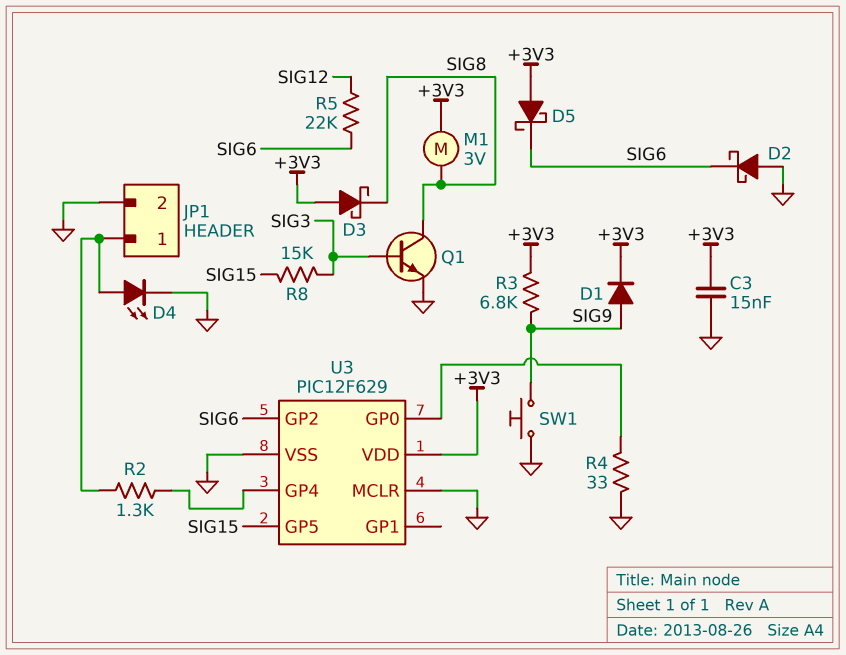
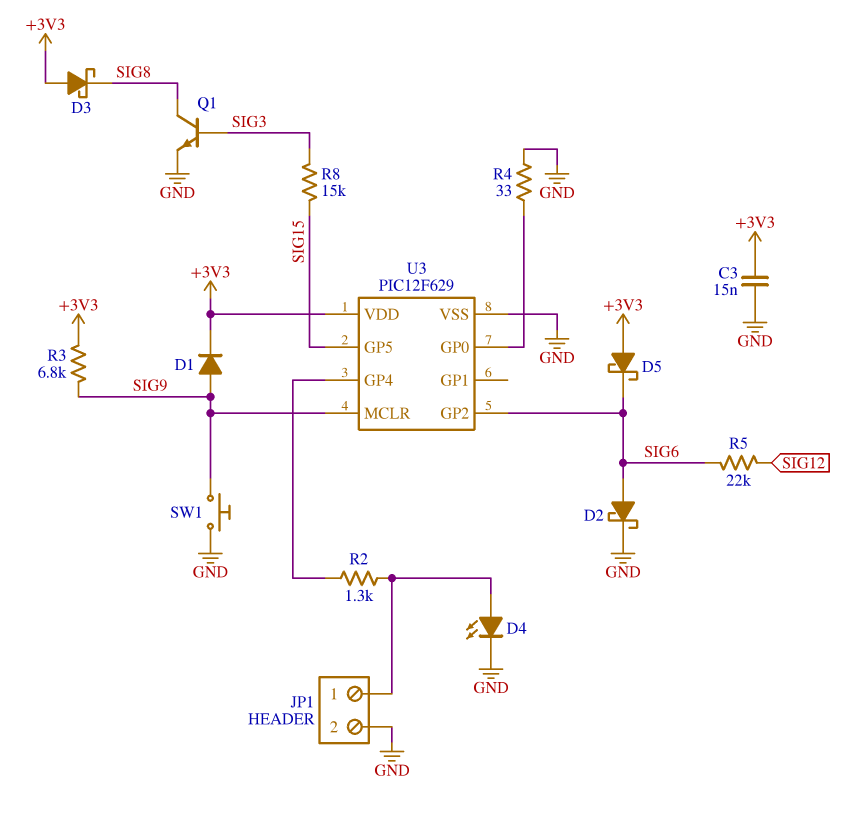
D2: schottky (A GND, K SIG6) -> schottky (A SIG6, K GND)
M1: motor 3V (+3V3, SIG8) -> none
U3 pin MCLR: GND -> SIG9

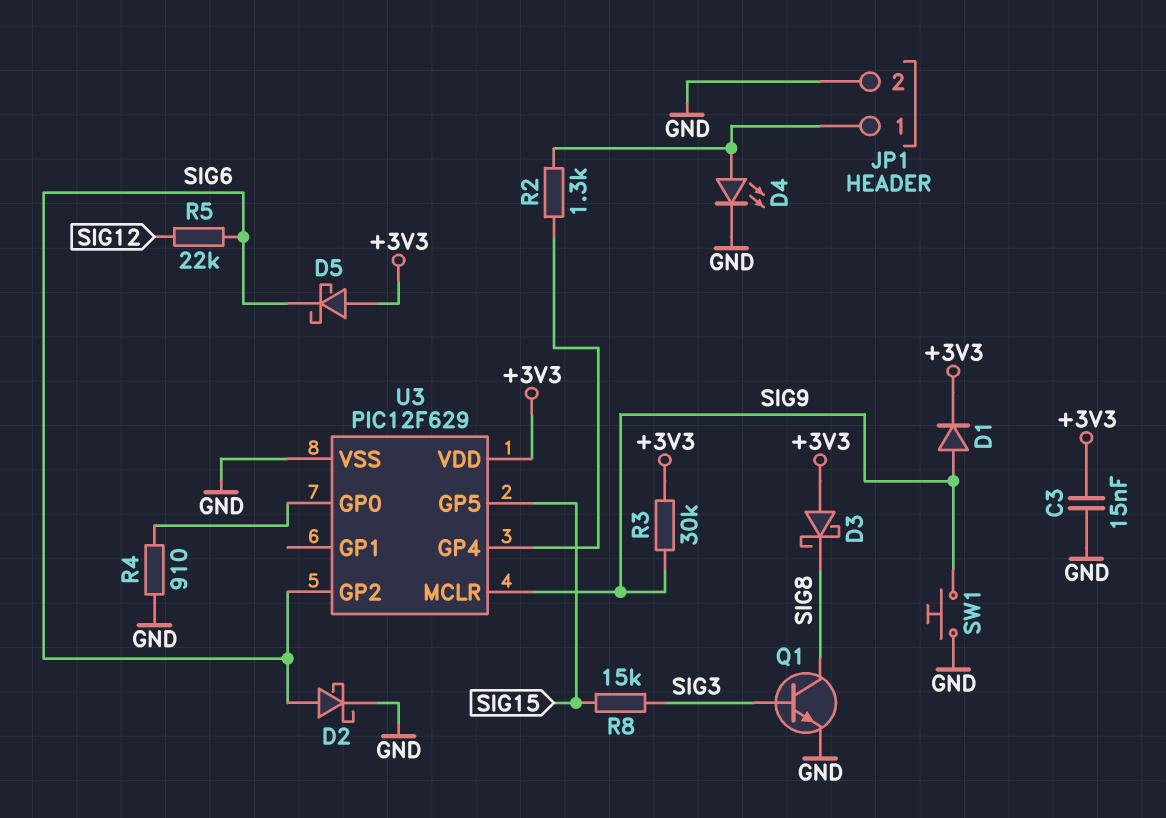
R3: 6.8k (+3V3, SIG9) -> 30k (+3V3, SIG9)
R4: 33 (GND, U3/GP0) -> 910 (GND, U3/GP0)

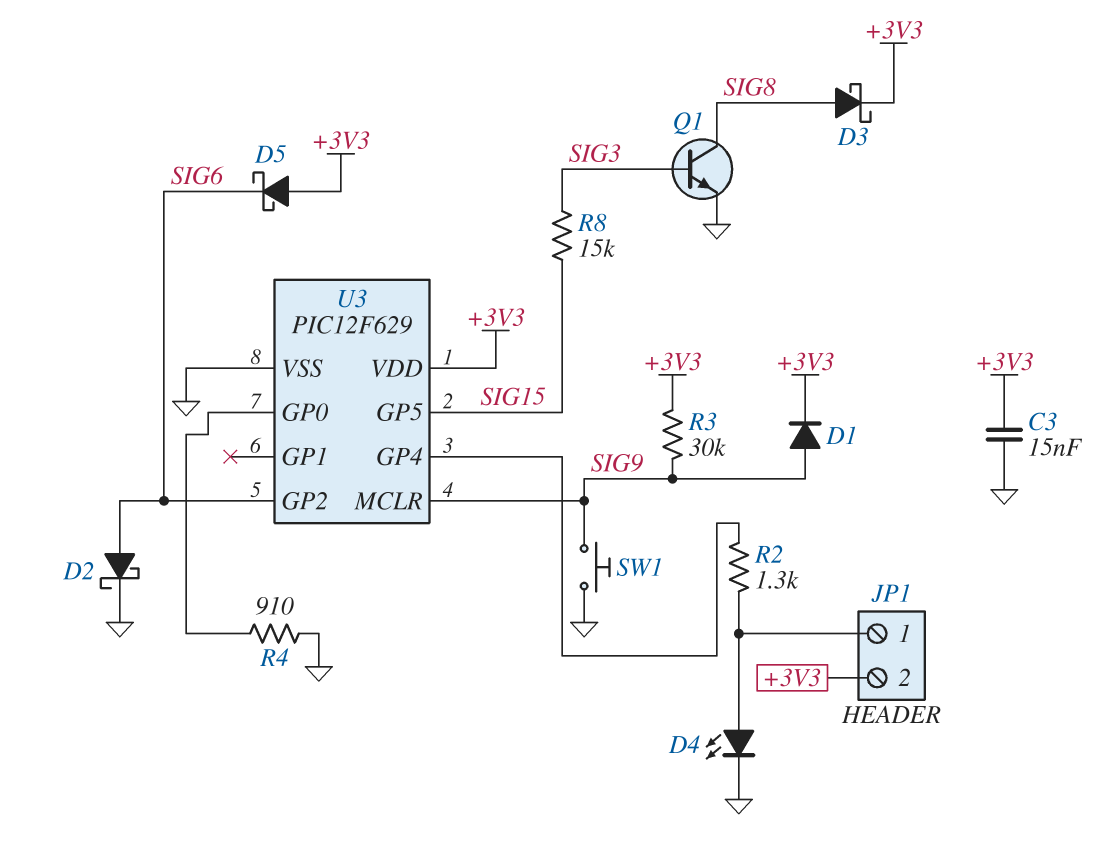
D3: schottky (A +3V3, K SIG8) -> schottky (A SIG8, K +3V3)
JP1 pin 2: GND -> +3V3
R5: 22k (SIG6, SIG12) -> none

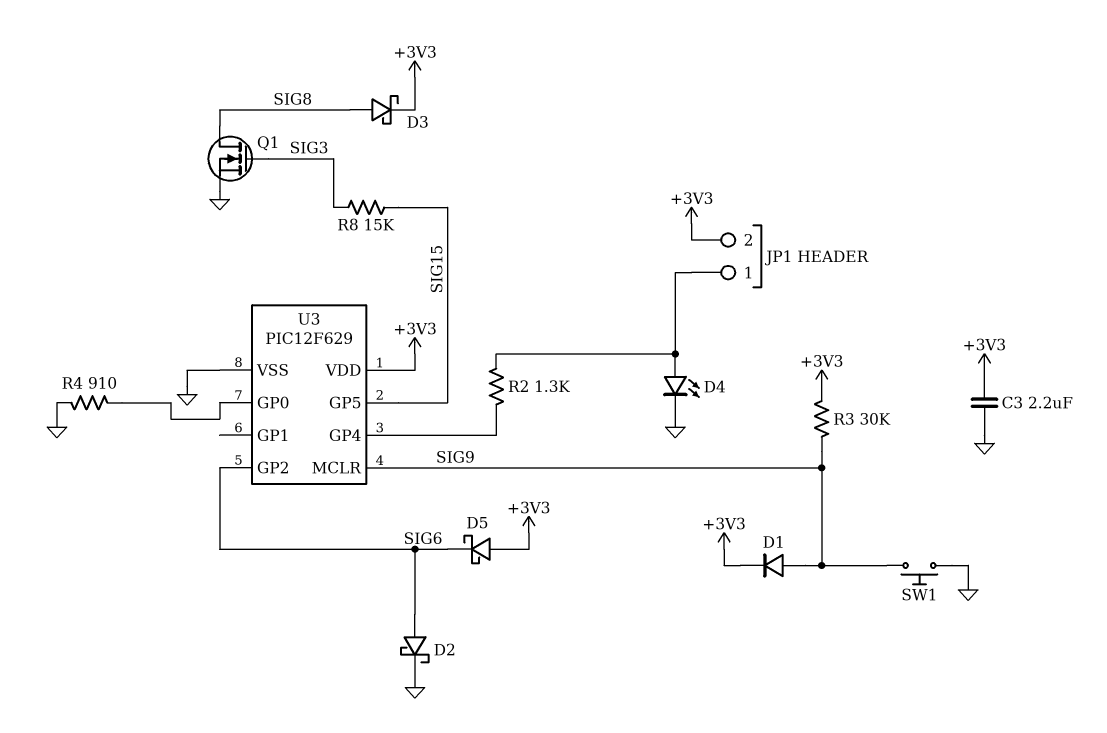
C3: 15nF (+3V3, GND) -> 2.2uF (+3V3, GND)
Q1: NPN (B SIG3, C SIG8, E GND) -> NMOS (G SIG3, D SIG8, S GND)

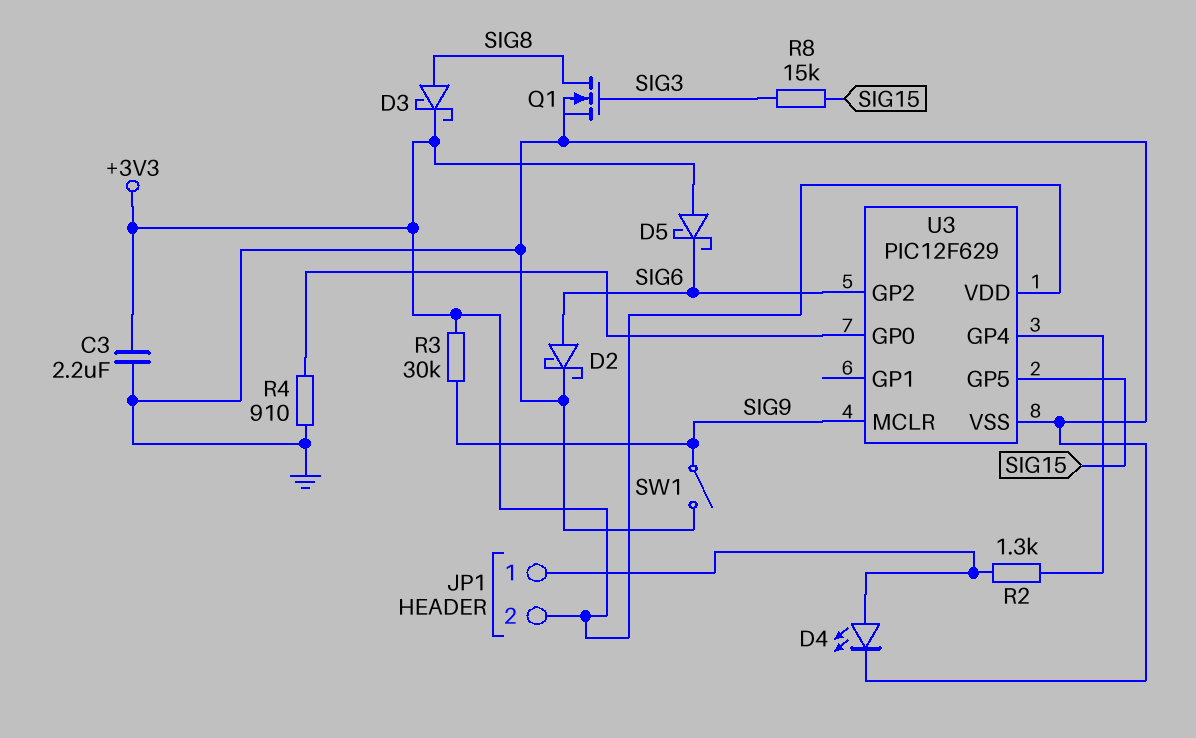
D1: diode (A SIG9, K +3V3) -> none
SW1: button (GND, SIG9) -> switch (GND, SIG9)

